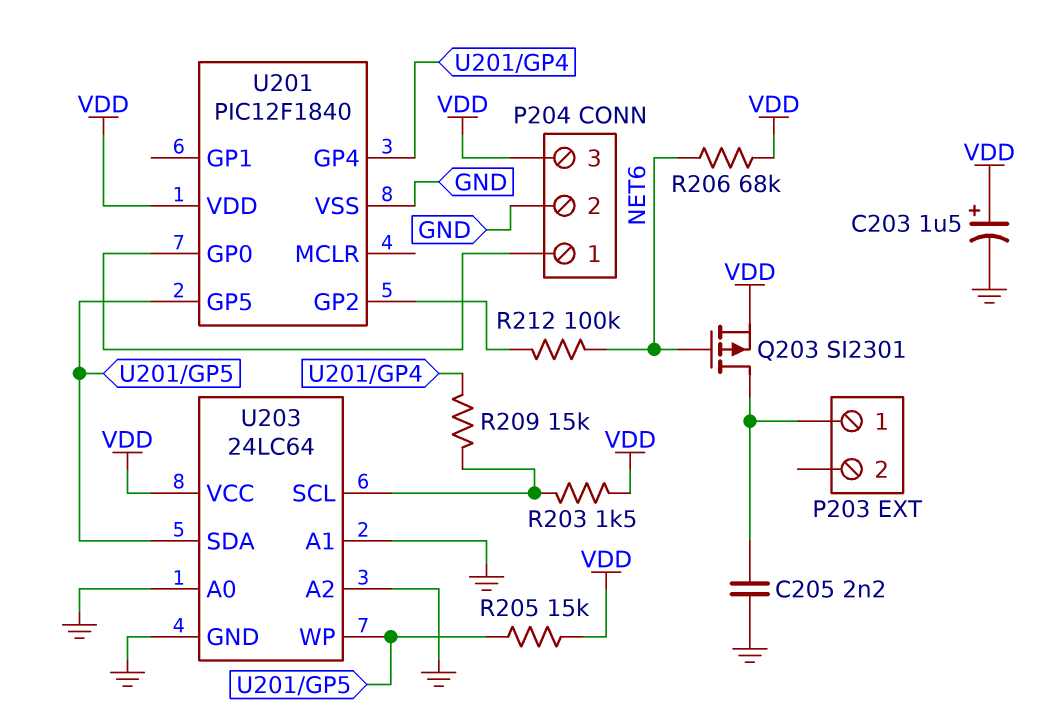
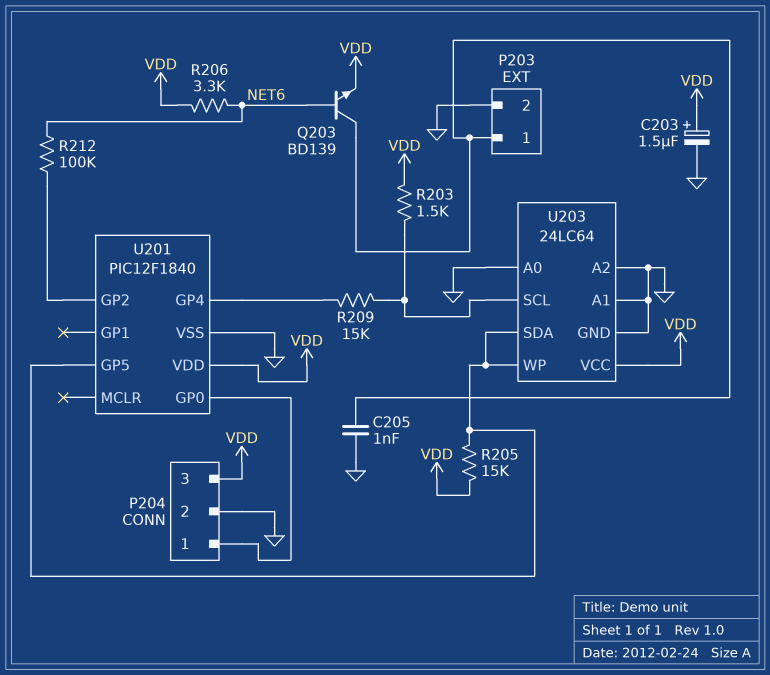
C205: 2.2nF (GND, P203/1) -> 1nF (GND, P203/1)
P203 pin 2: none -> GND
Q203: PMOS SI2301 (G NET6, D P203/1, S VDD) -> NPN BD139 (B NET6, C P203/1, E VDD)
R206: 68k (NET6, VDD) -> 3.3k (NET6, VDD)

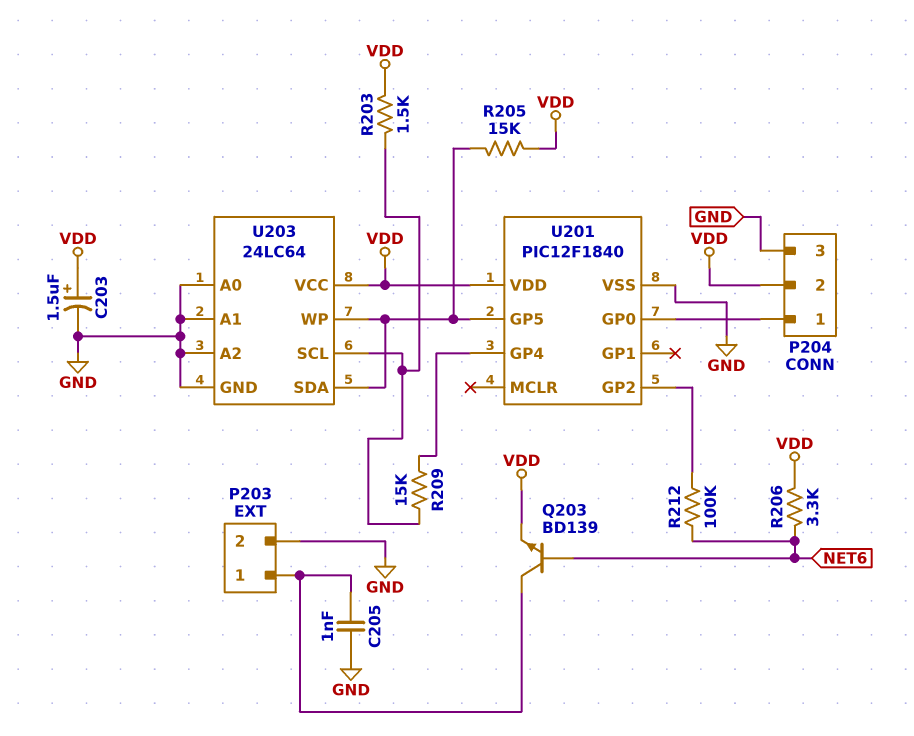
P204 pin 2: GND -> VDD
P204 pin 3: VDD -> GND

